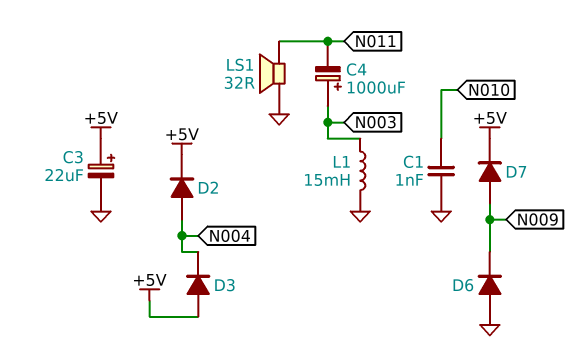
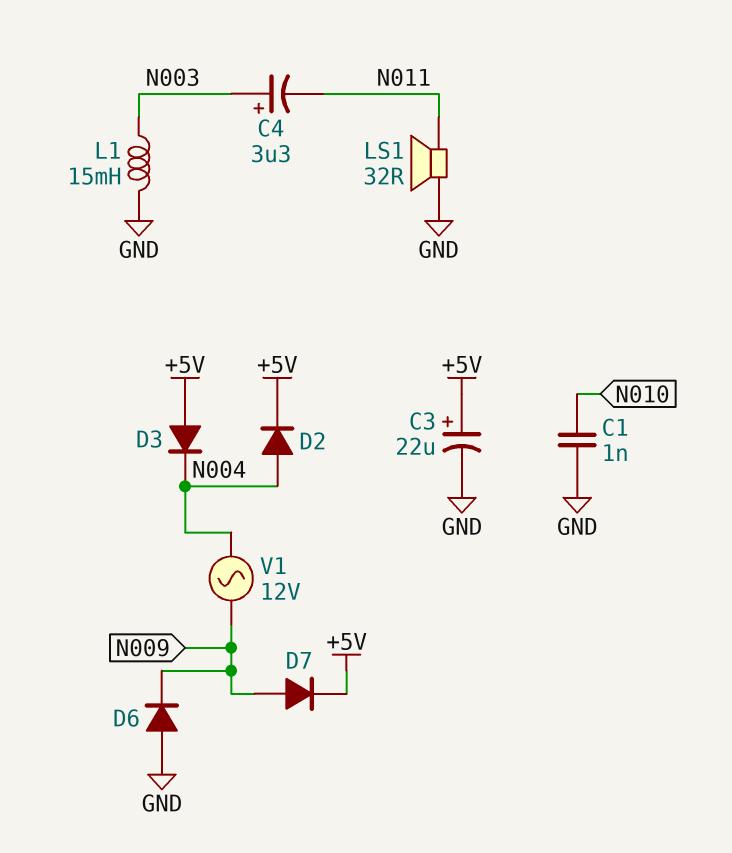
C4: 1000uF (plus N003, minus N011) -> 3.3uF (plus N003, minus N011)
V1: none -> AC 12V (N004, N009)

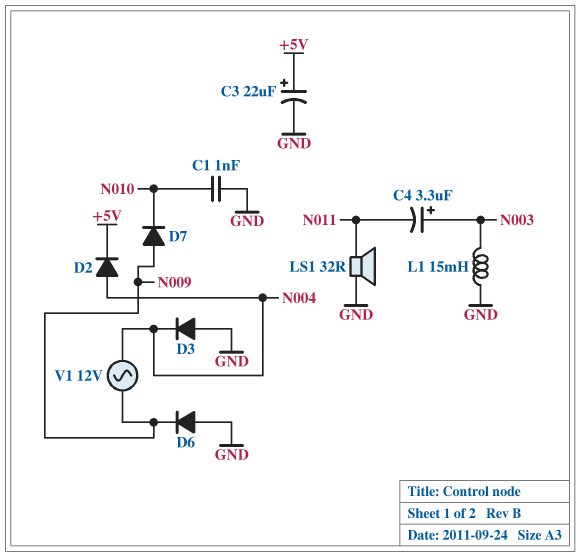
D3: diode (A +5V, K N004) -> diode (A GND, K N004)
D7: diode (A N009, K +5V) -> diode (A N009, K N010)

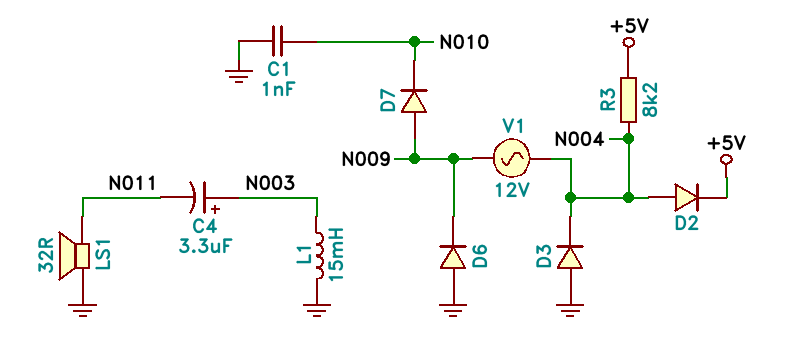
C3: 22uF (plus +5V, minus GND) -> none
R3: none -> 8.2k (+5V, N004)

